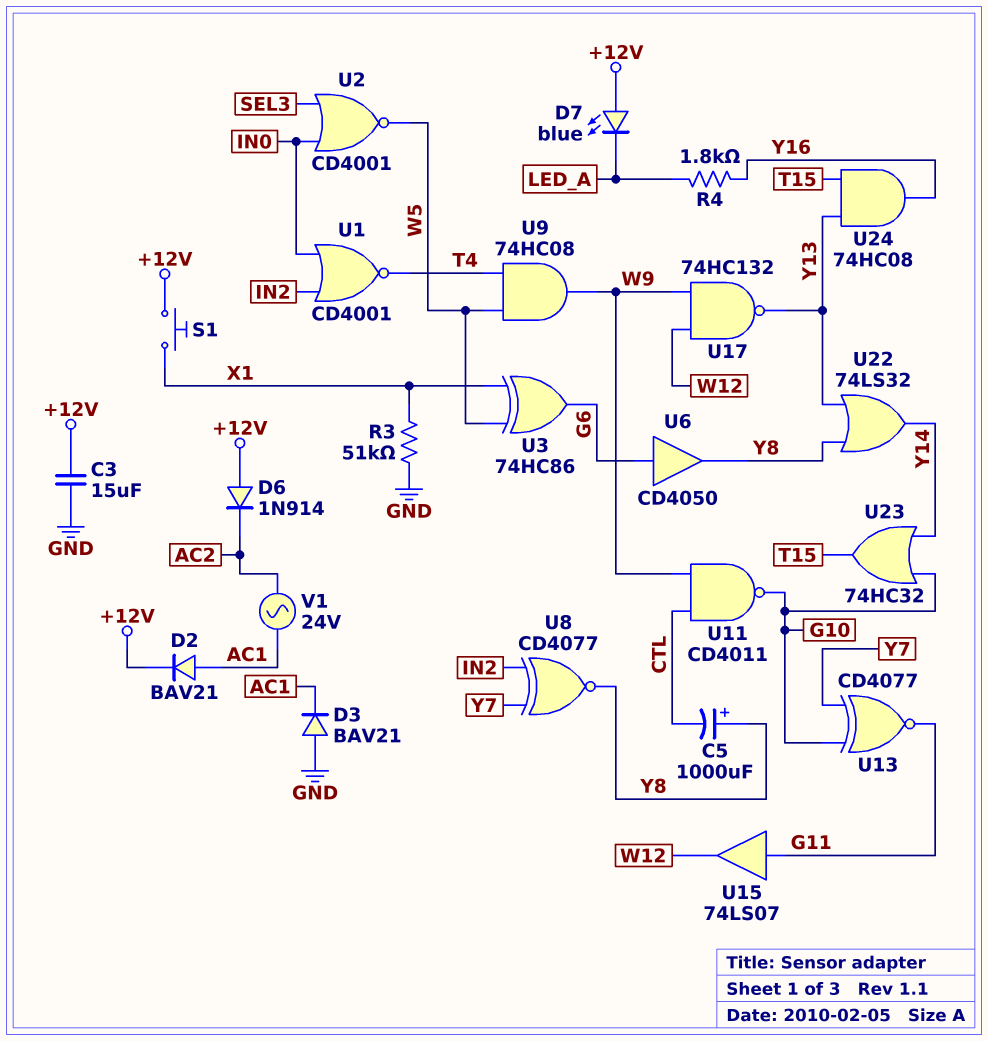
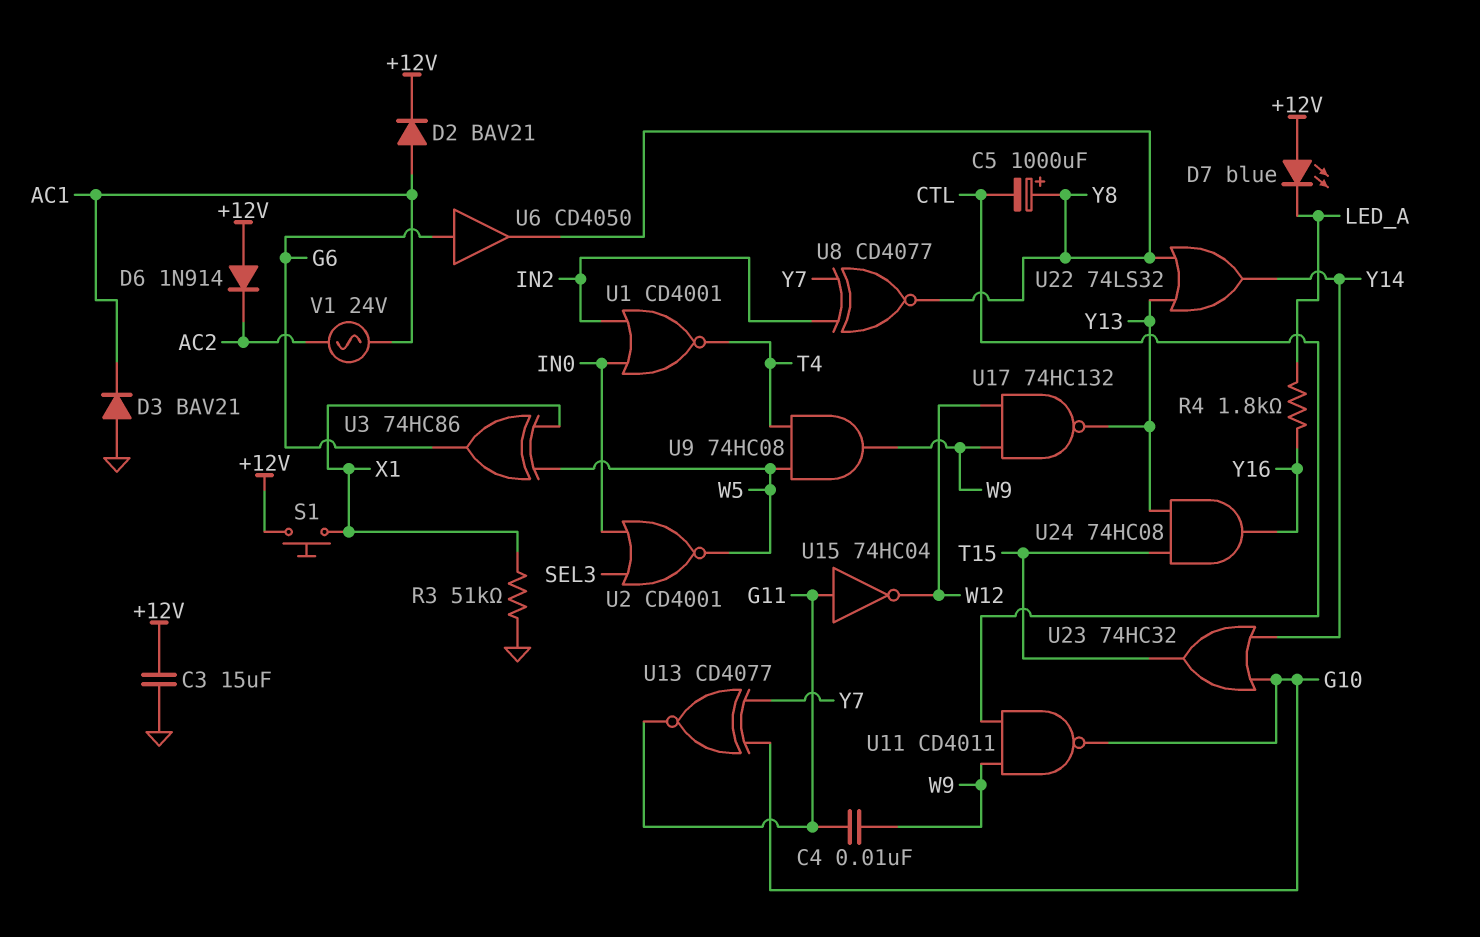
C4: none -> 10nF (G11, W9)
U15: buffer 74LS07 (in G11, out W12) -> NOT 74HC04 (in G11, out W12)

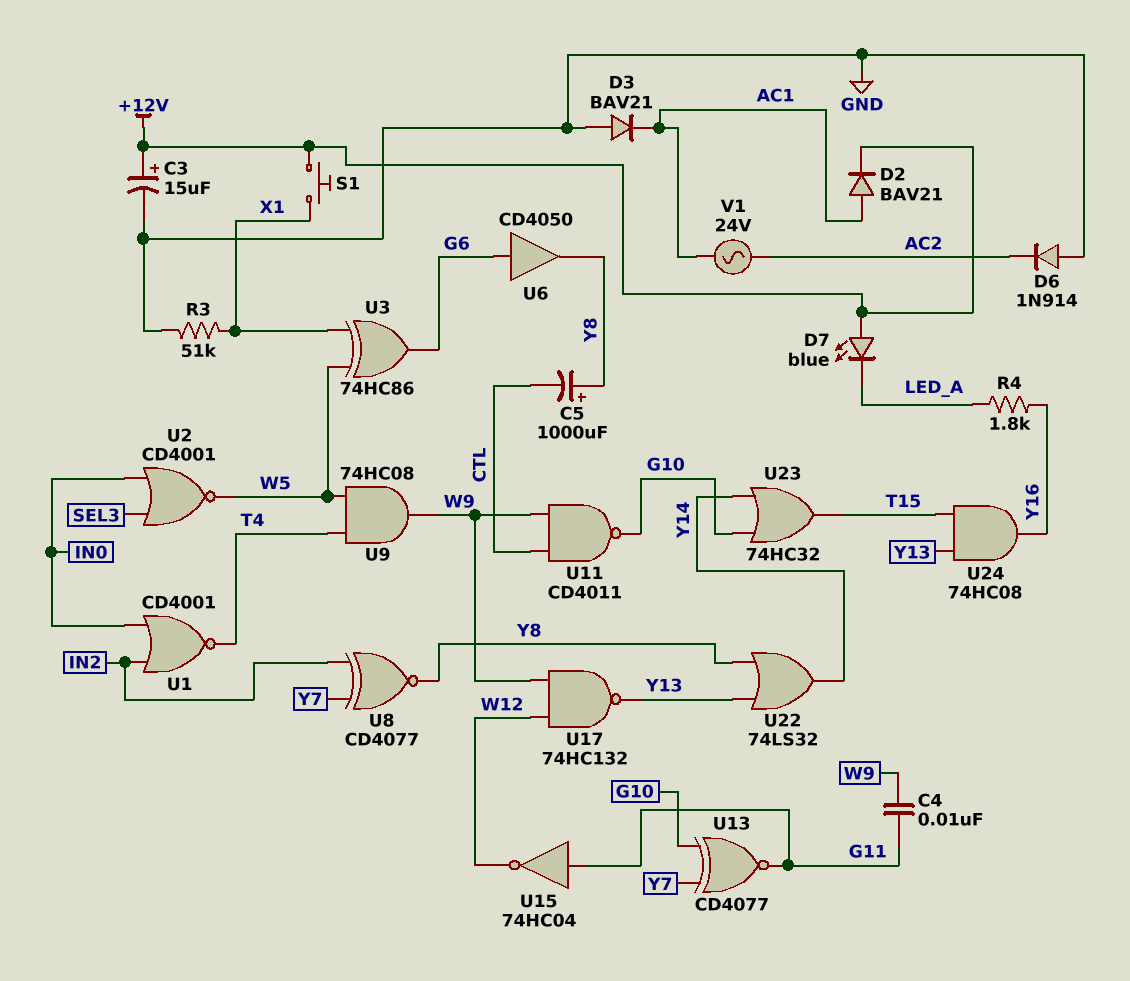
C3: 15uF (+12V, GND) -> 15uF (plus +12V, minus GND)
D6: diode 1N914 (A +12V, K AC2) -> diode 1N914 (A GND, K AC2)

